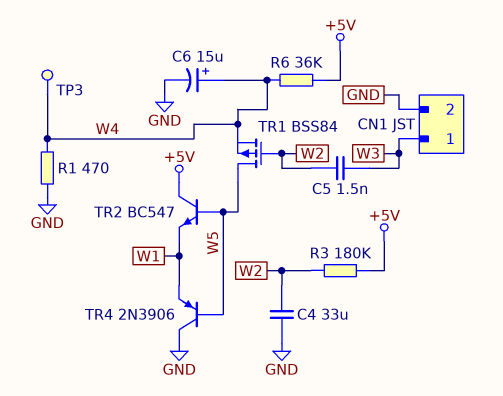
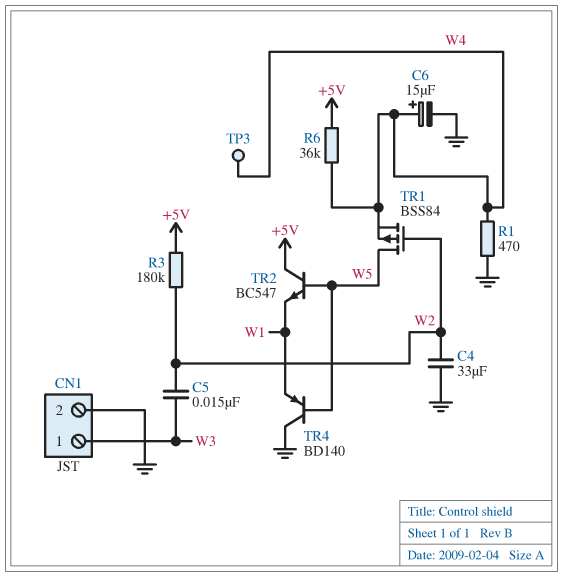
C5: 1.5nF (W2, W3) -> 15nF (W2, W3)
TR4: PNP 2N3906 (B W5, C GND, E W1) -> PNP BD140 (B W5, C GND, E W1)

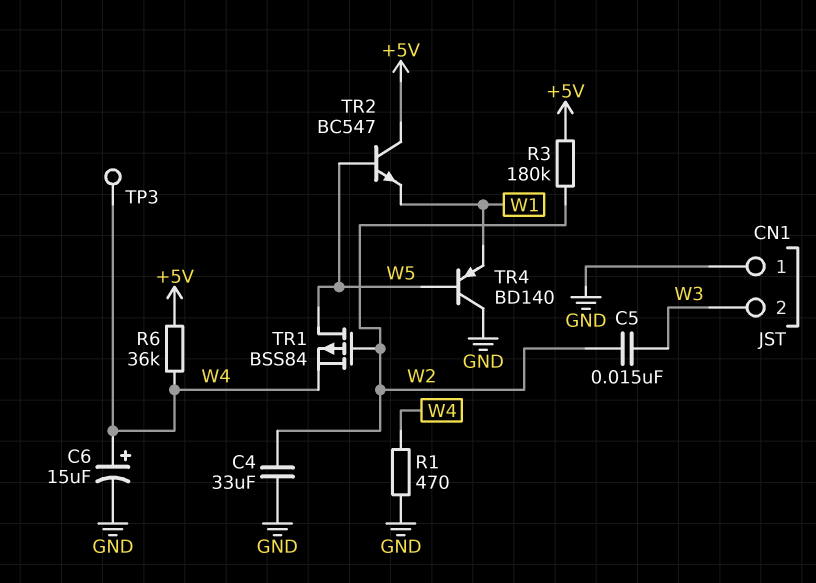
CN1 pin 1: W3 -> GND
CN1 pin 2: GND -> W3

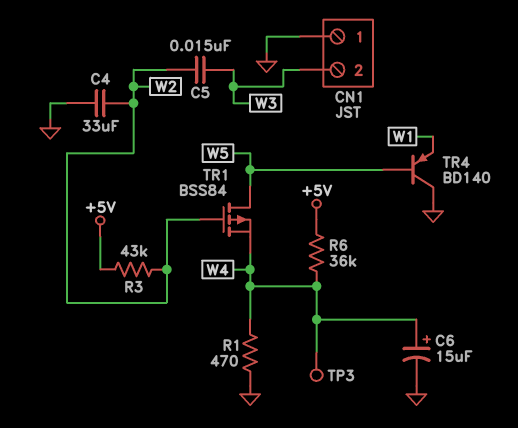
R3: 180k (+5V, W2) -> 43k (+5V, W2)
TR2: NPN BC547 (B W5, C +5V, E W1) -> none

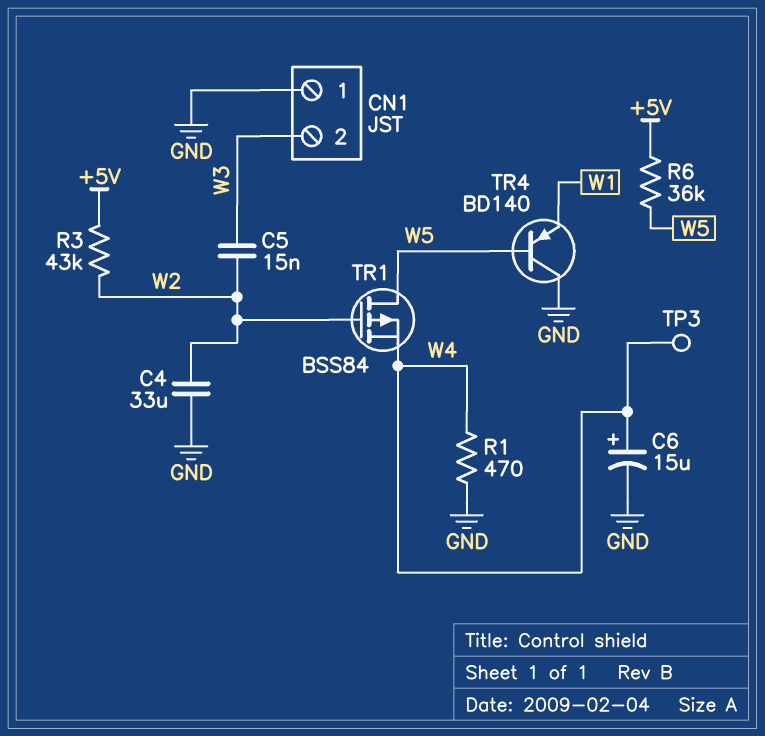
R6: 36k (+5V, W4) -> 36k (+5V, W5)

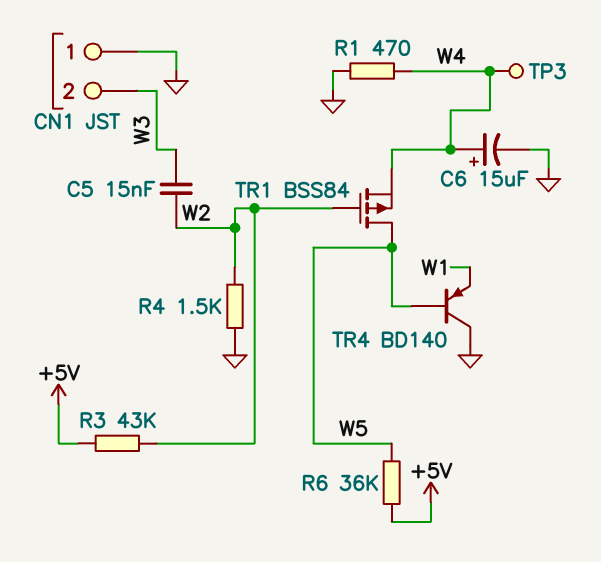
C4: 33uF (GND, W2) -> none
R4: none -> 1.5k (GND, W2)

